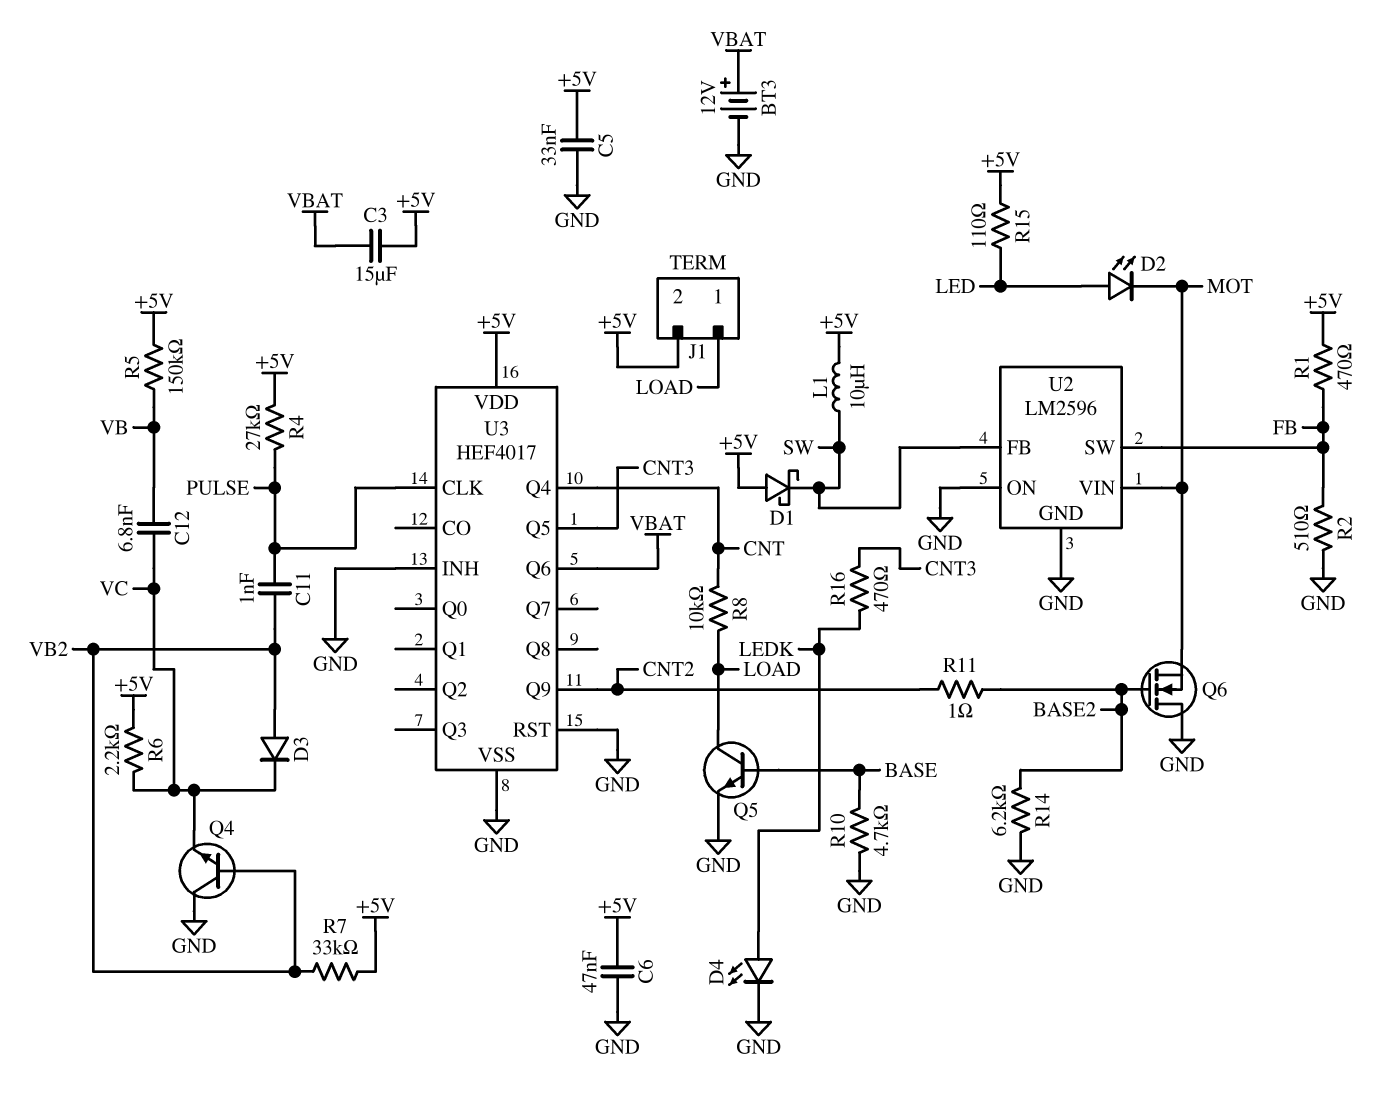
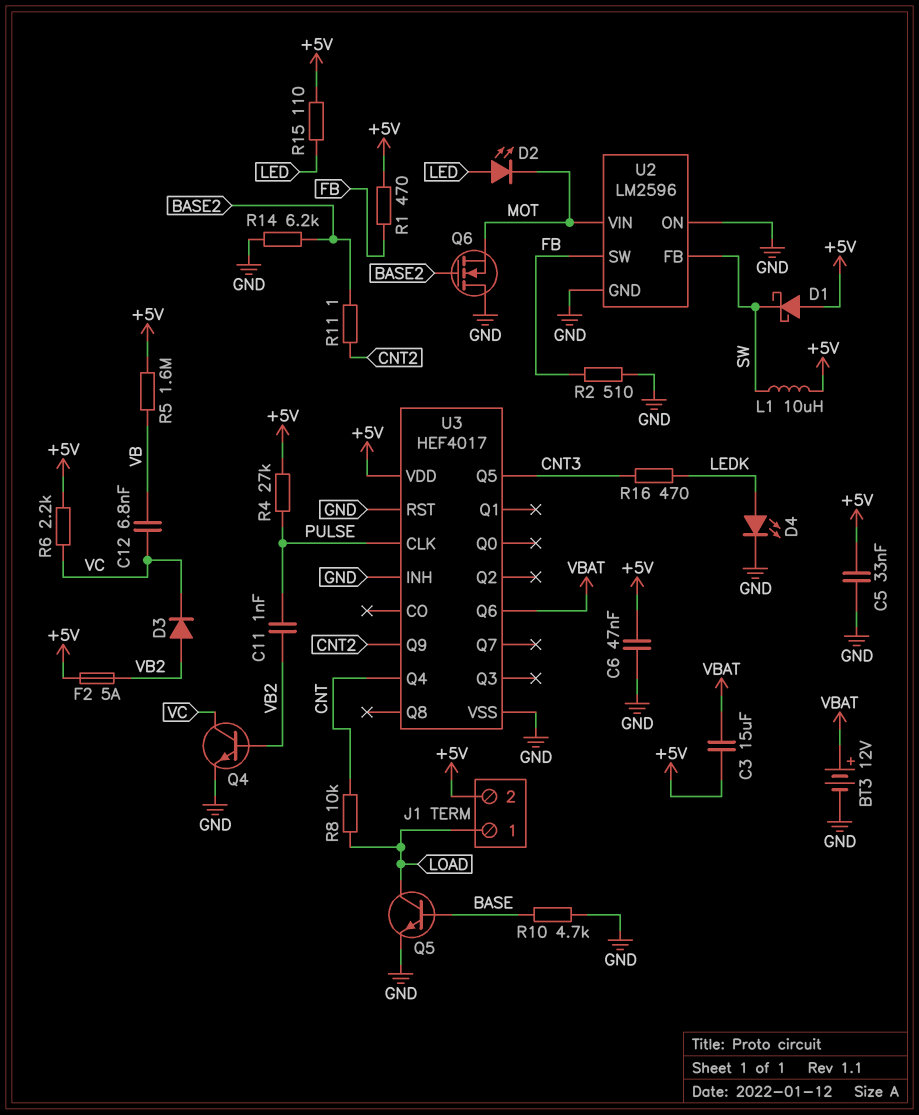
F2: none -> 5A (+5V, VB2)
Q4: NPN (B VB2, C GND, E VC) -> NPN (B VB2, C VC, E GND)
R5: 150k (+5V, VB) -> 1.6M (+5V, VB)
R7: 33k (+5V, VB2) -> none

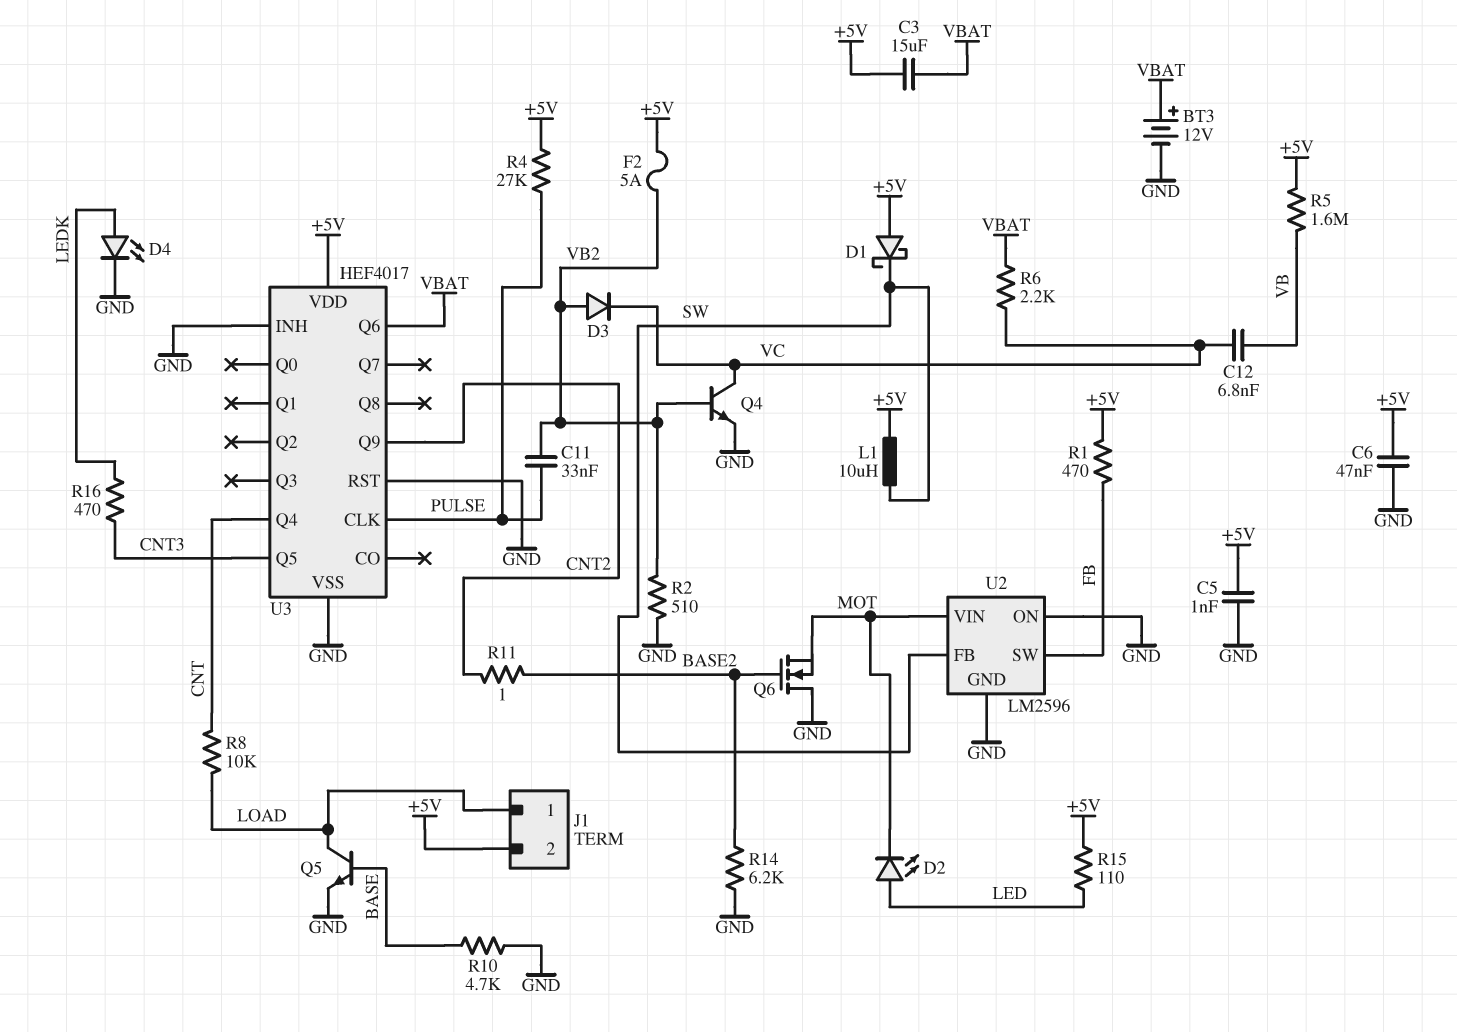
C5: 33nF (+5V, GND) -> 1nF (+5V, GND)
C11: 1nF (PULSE, VB2) -> 33nF (PULSE, VB2)
R2: 510 (FB, GND) -> 510 (GND, VB2)
R6: 2.2k (+5V, VC) -> 2.2k (VBAT, VC)

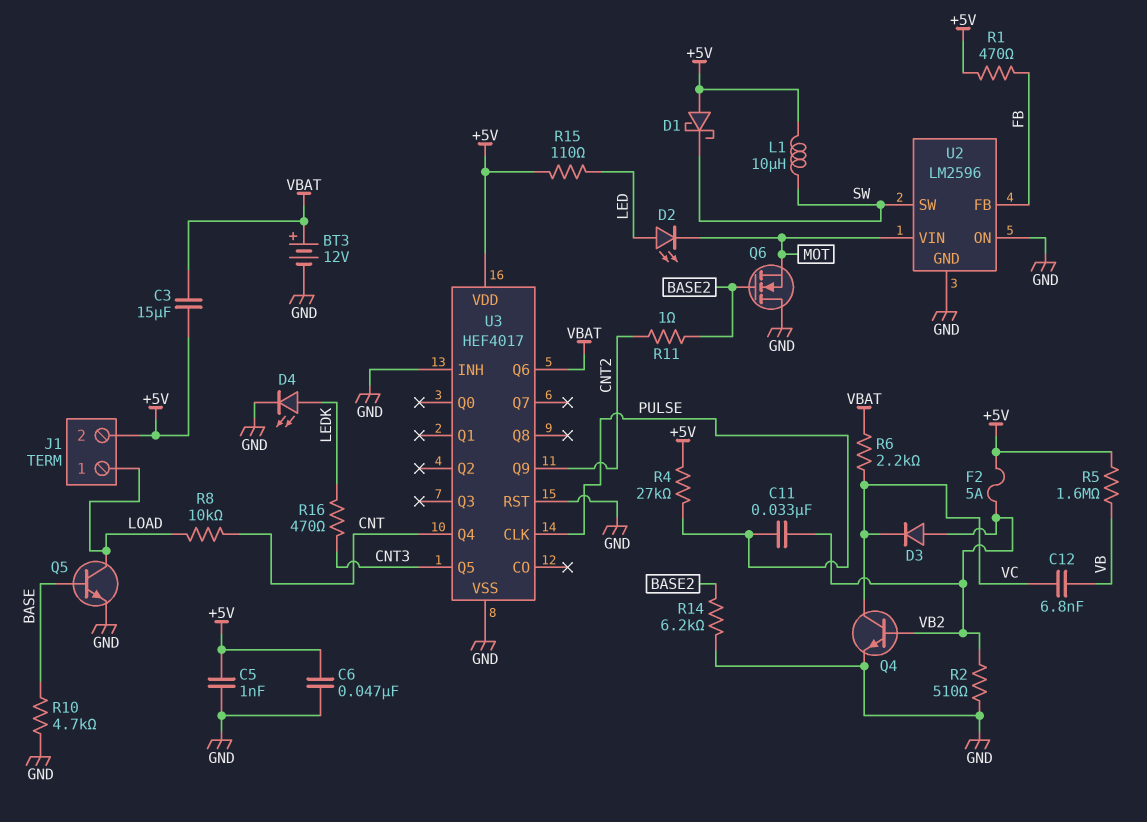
U2 pin FB: SW -> FB
U2 pin SW: FB -> SW

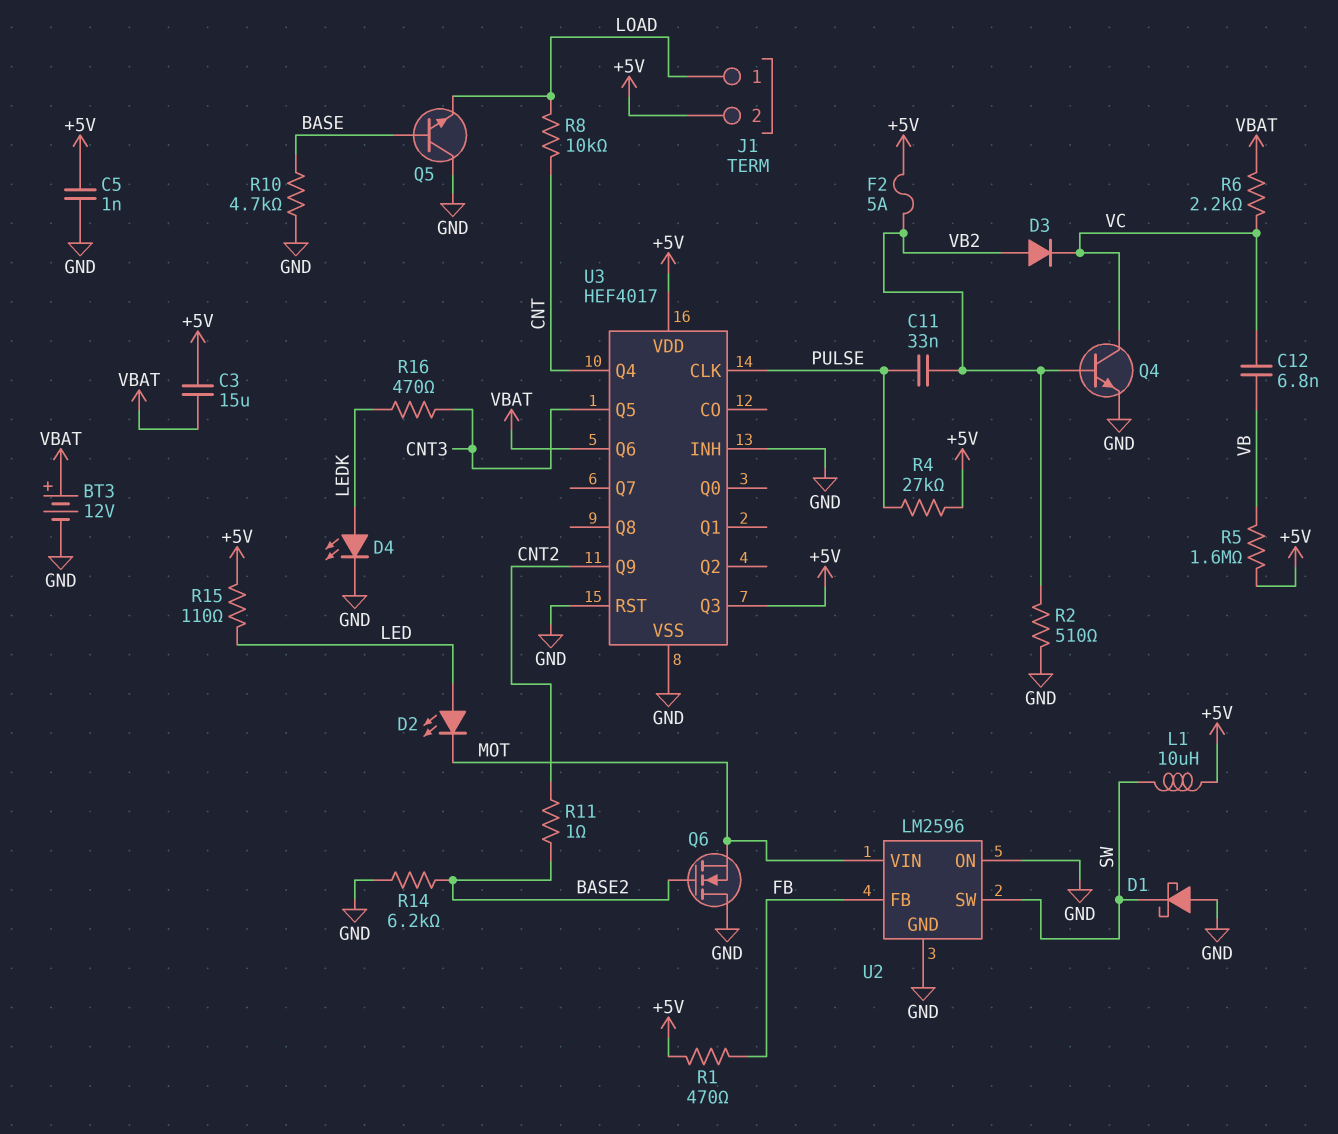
C6: 47nF (+5V, GND) -> none
D1: schottky (A +5V, K SW) -> schottky (A GND, K SW)
Q5: NPN (B BASE, C LOAD, E GND) -> NPN (B BASE, C GND, E LOAD)
U3 pin Q3: none -> +5V

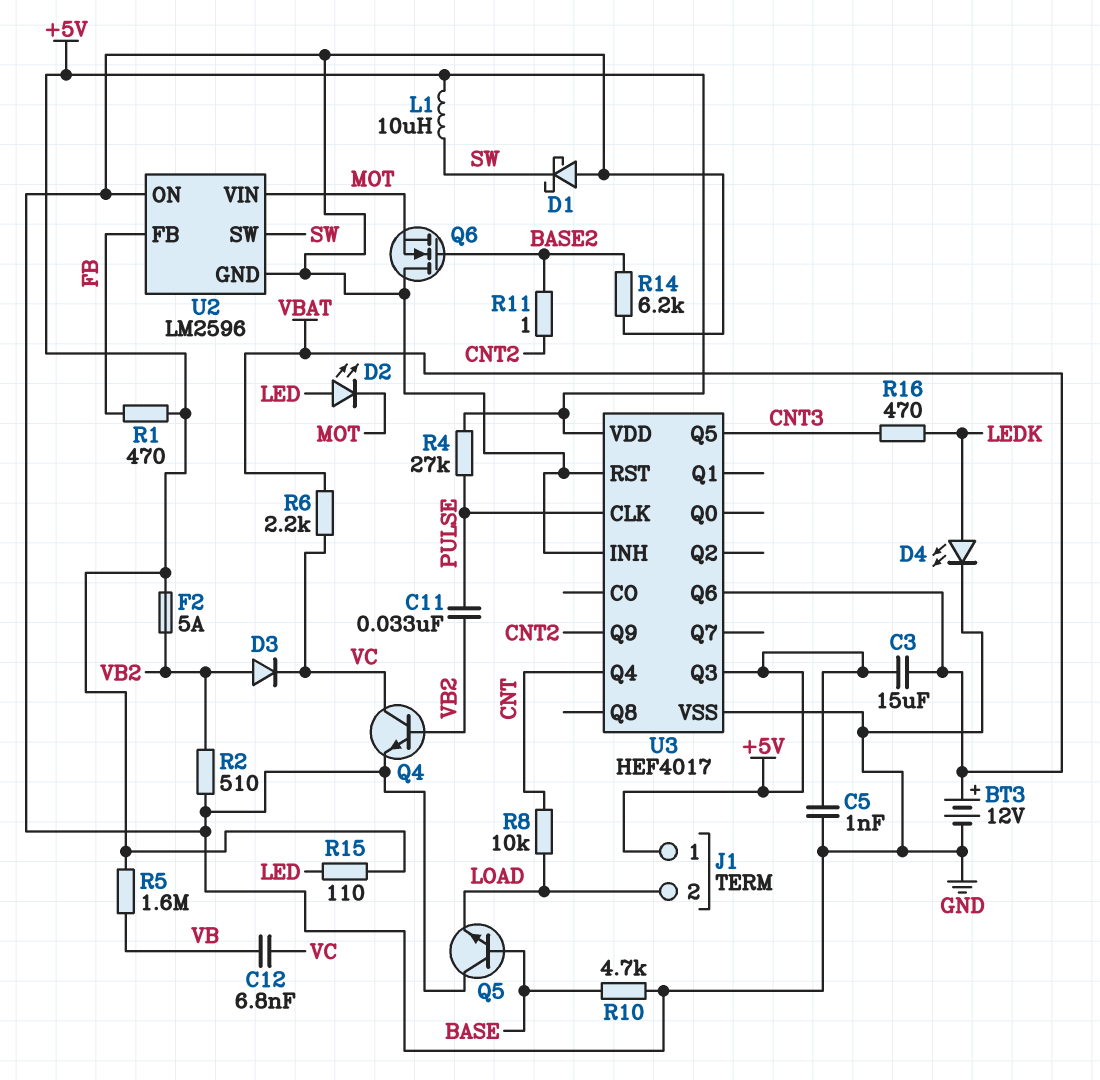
J1 pin 1: LOAD -> +5V
J1 pin 2: +5V -> LOAD

